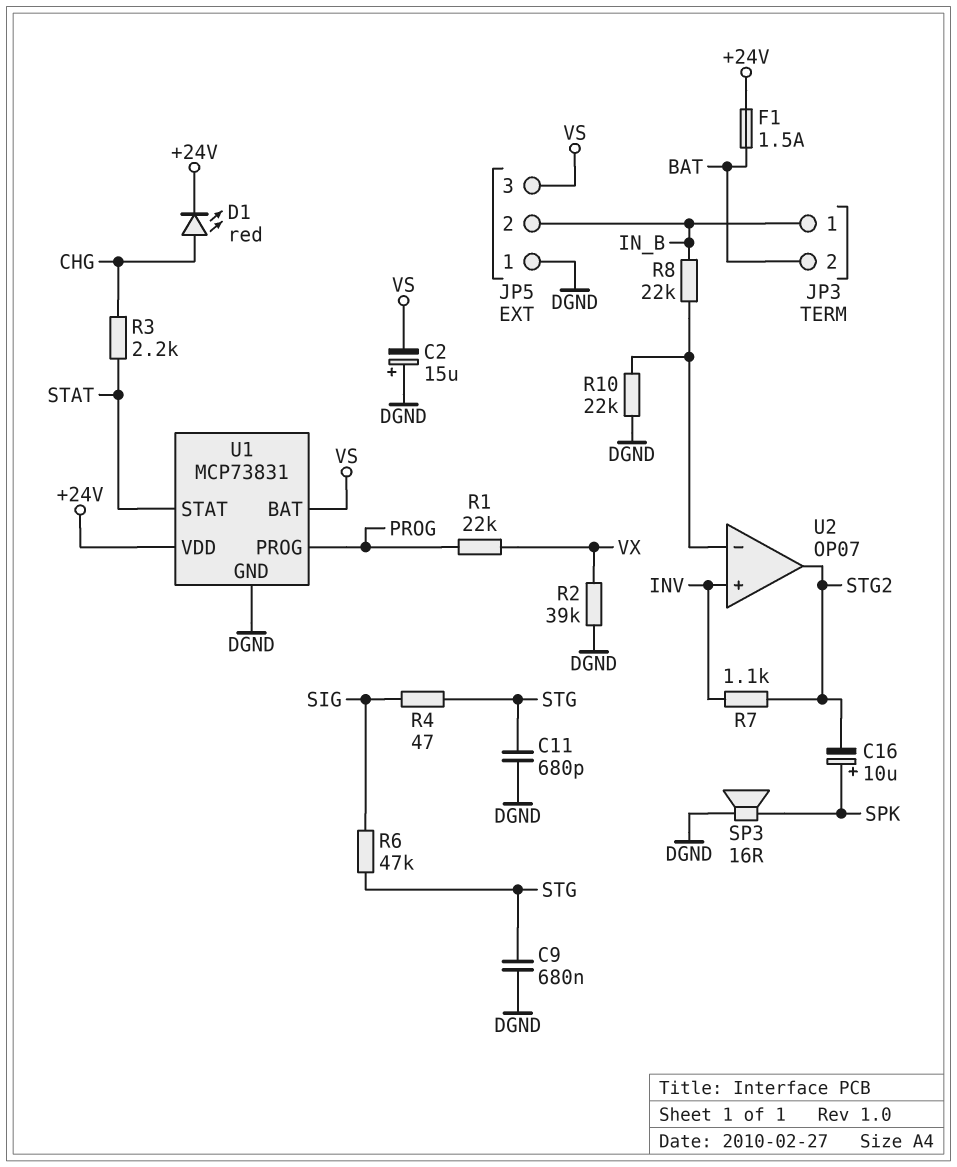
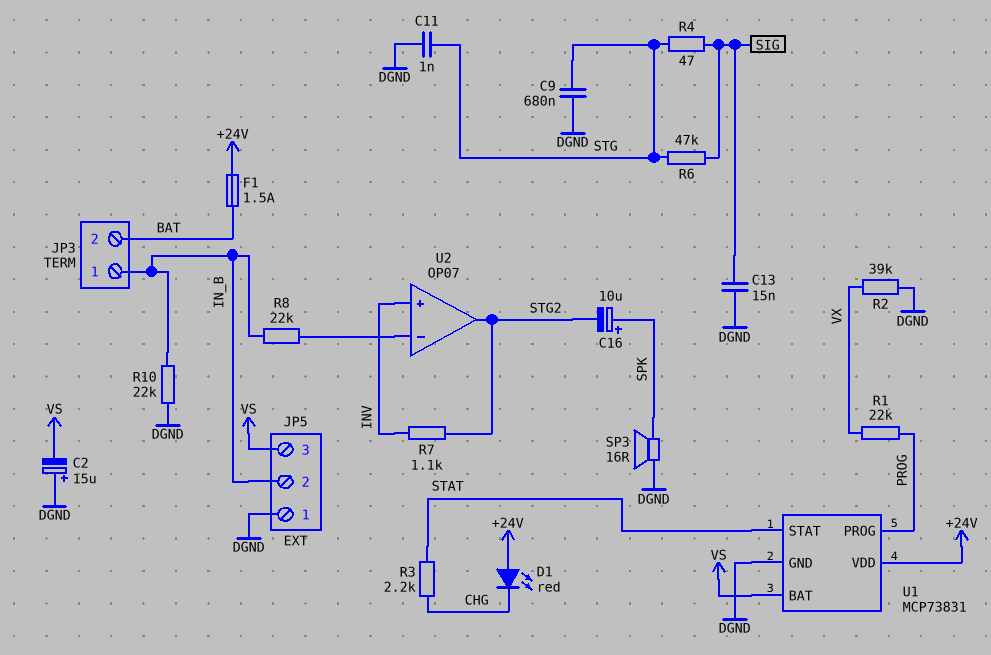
C11: 680pF (DGND, STG) -> 1nF (DGND, STG)
C13: none -> 15nF (DGND, SIG)
D1: LED red (A CHG, K +24V) -> LED red (A +24V, K CHG)
R10: 22k (DGND, U2/in-) -> 22k (DGND, IN_B)

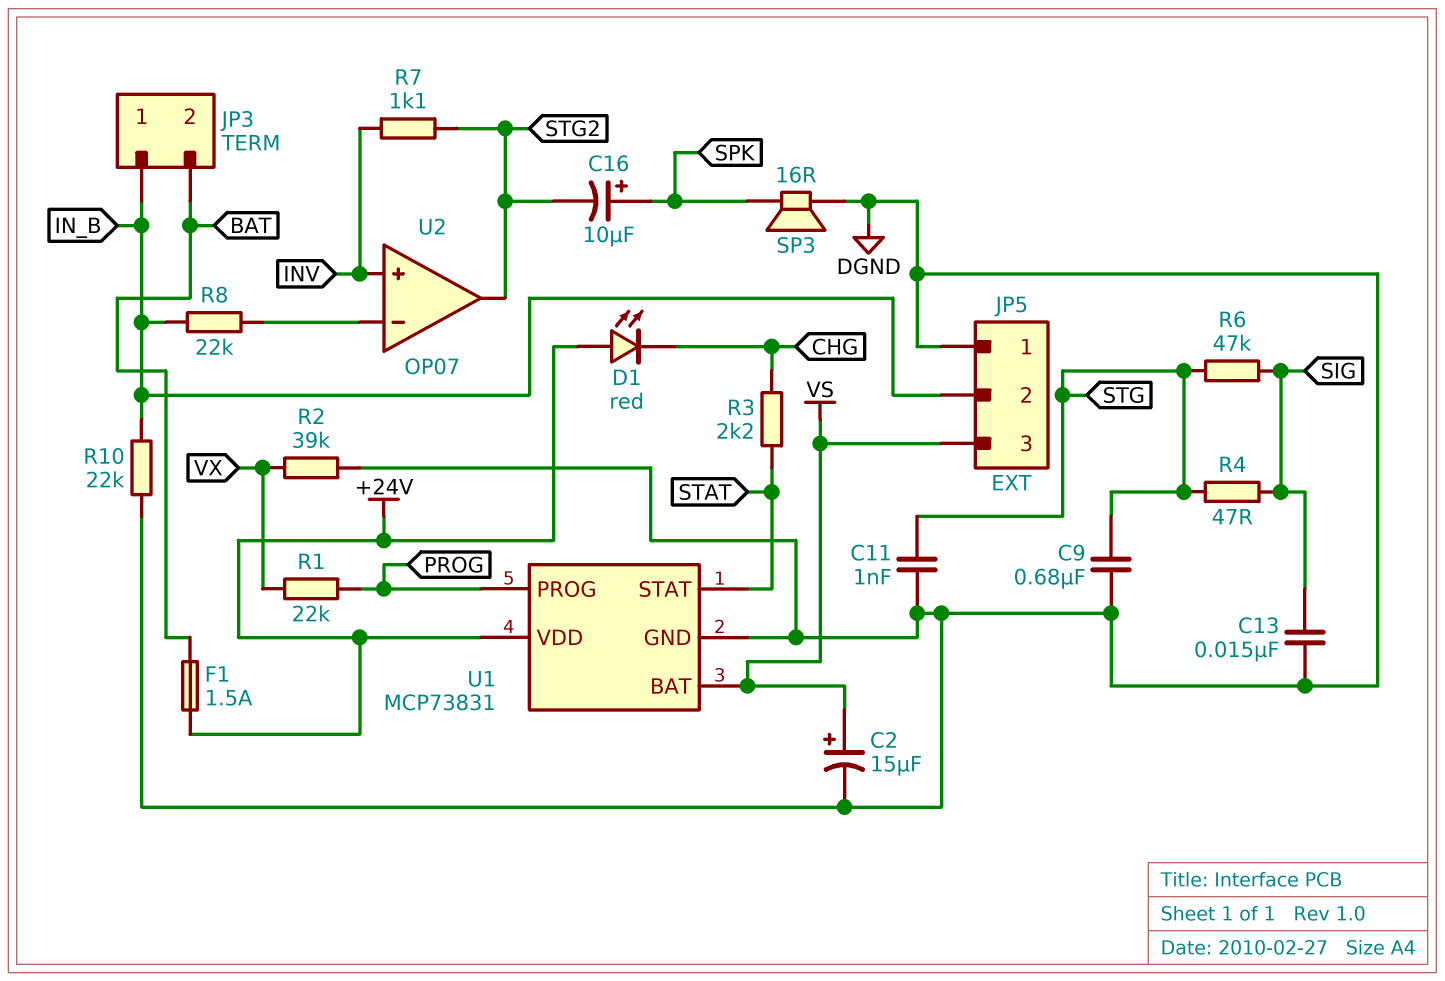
C2: 15uF (plus DGND, minus VS) -> 15uF (plus VS, minus DGND)

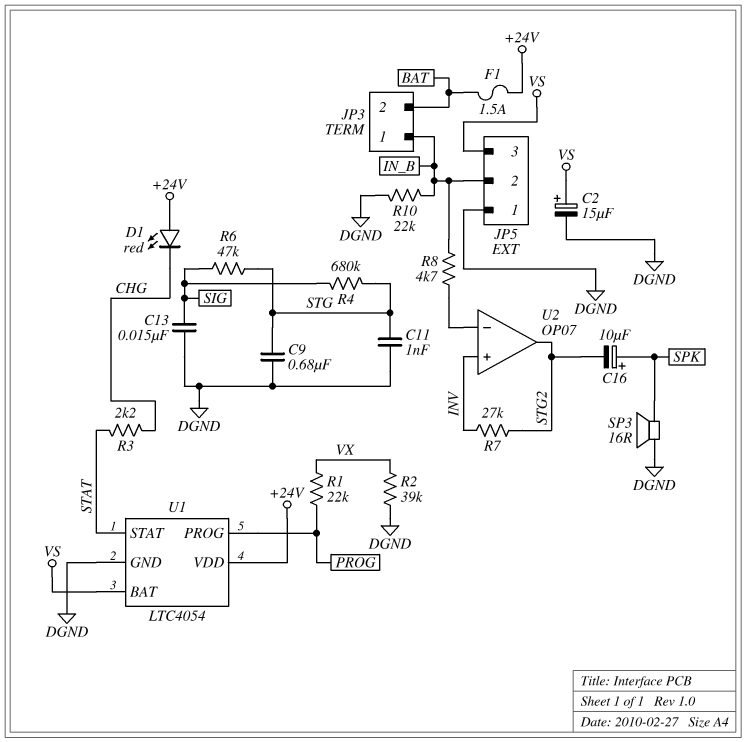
R4: 47 (SIG, STG) -> 680k (SIG, STG)
R7: 1.1k (INV, STG2) -> 27k (INV, STG2)
R8: 22k (IN_B, U2/in-) -> 4.7k (IN_B, U2/in-)
U1: MCP73831 -> LTC4054

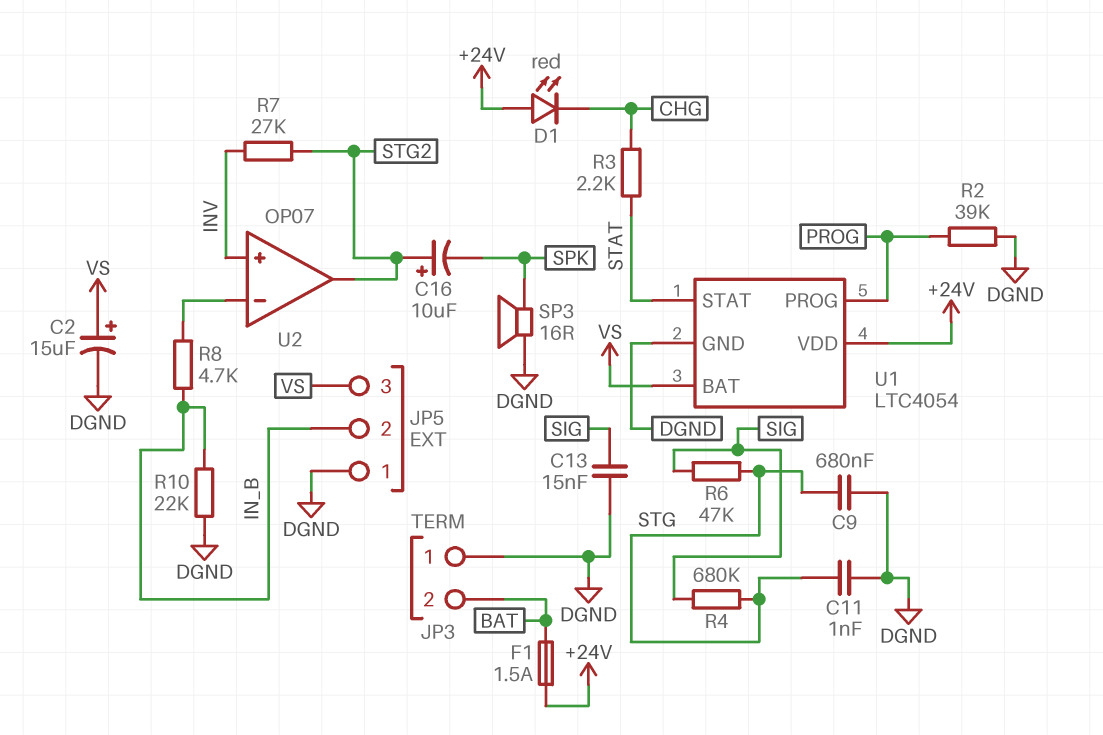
C16: 10uF (plus SPK, minus STG2) -> 10uF (plus STG2, minus SPK)
JP3 pin 1: IN_B -> DGND
R1: 22k (PROG, VX) -> none
R2: 39k (DGND, VX) -> 39k (DGND, PROG)

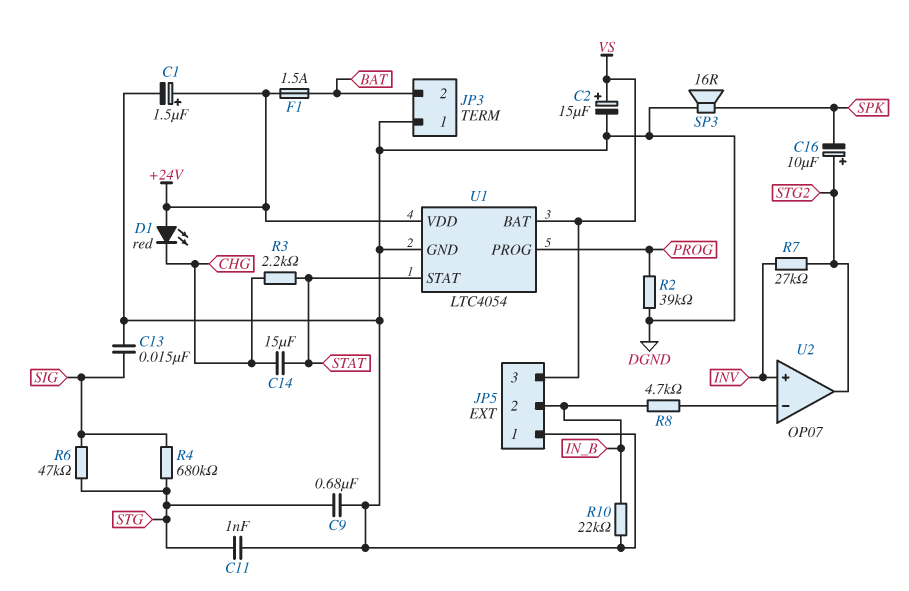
C1: none -> 1.5uF (plus +24V, minus DGND)
C14: none -> 15uF (CHG, STAT)

